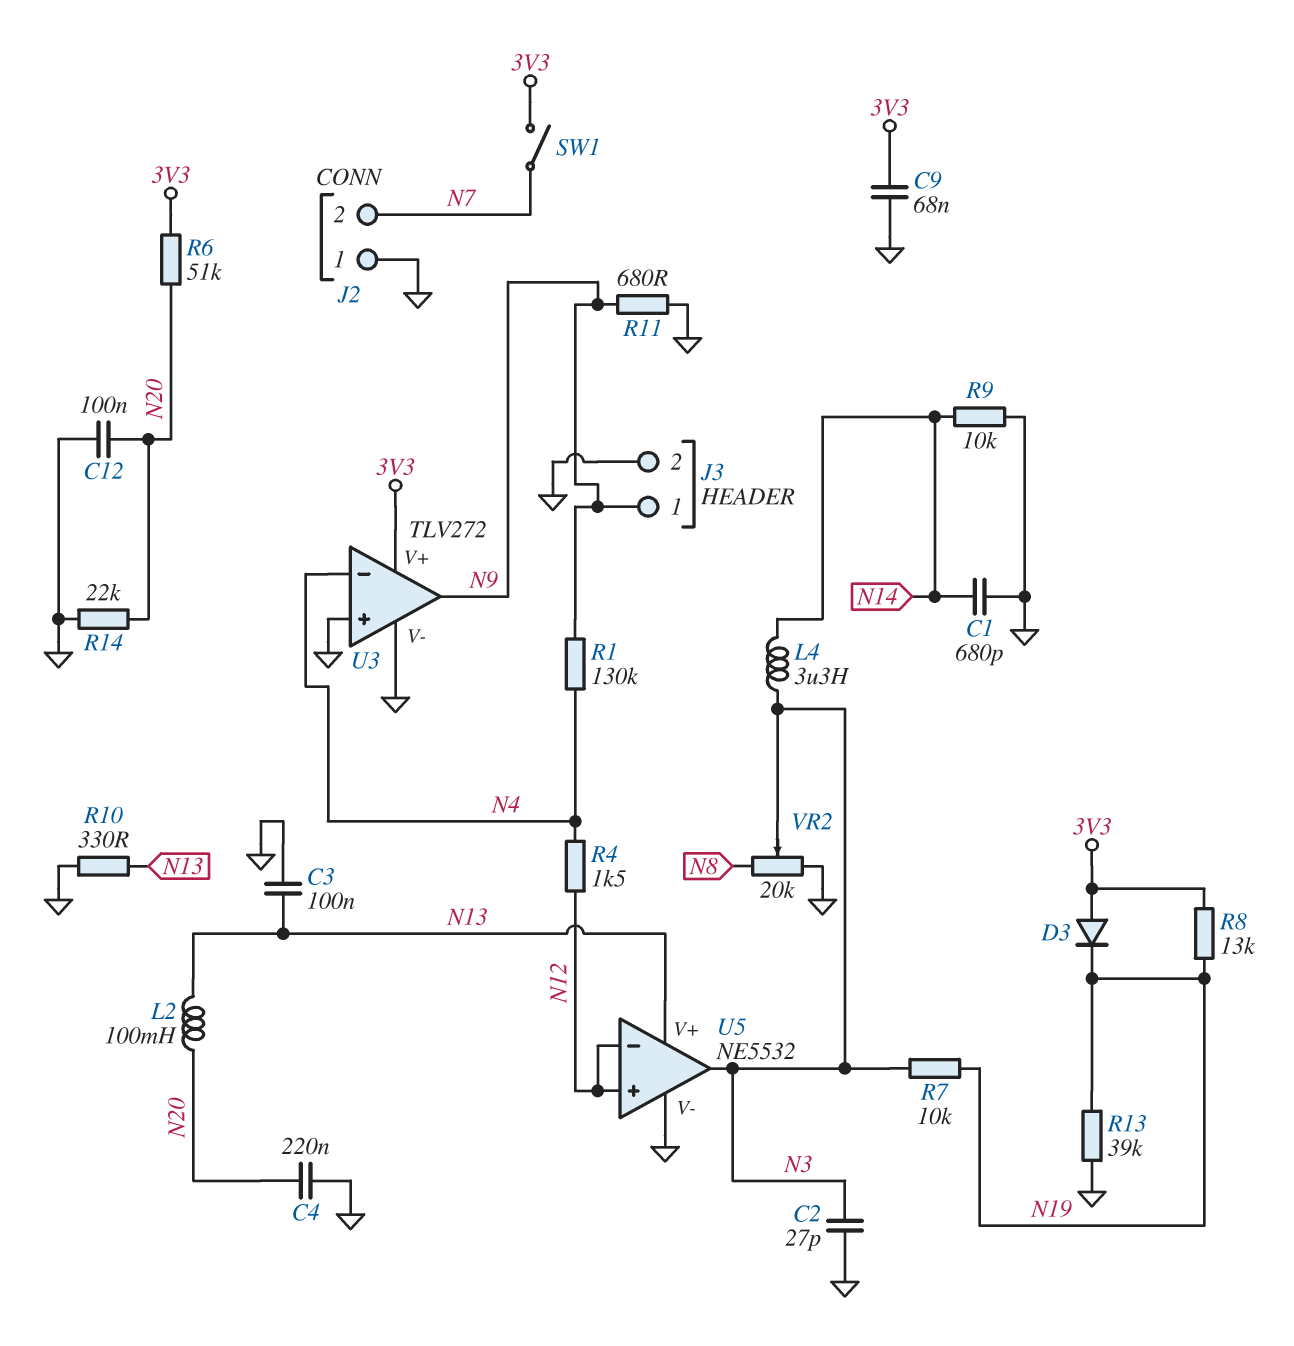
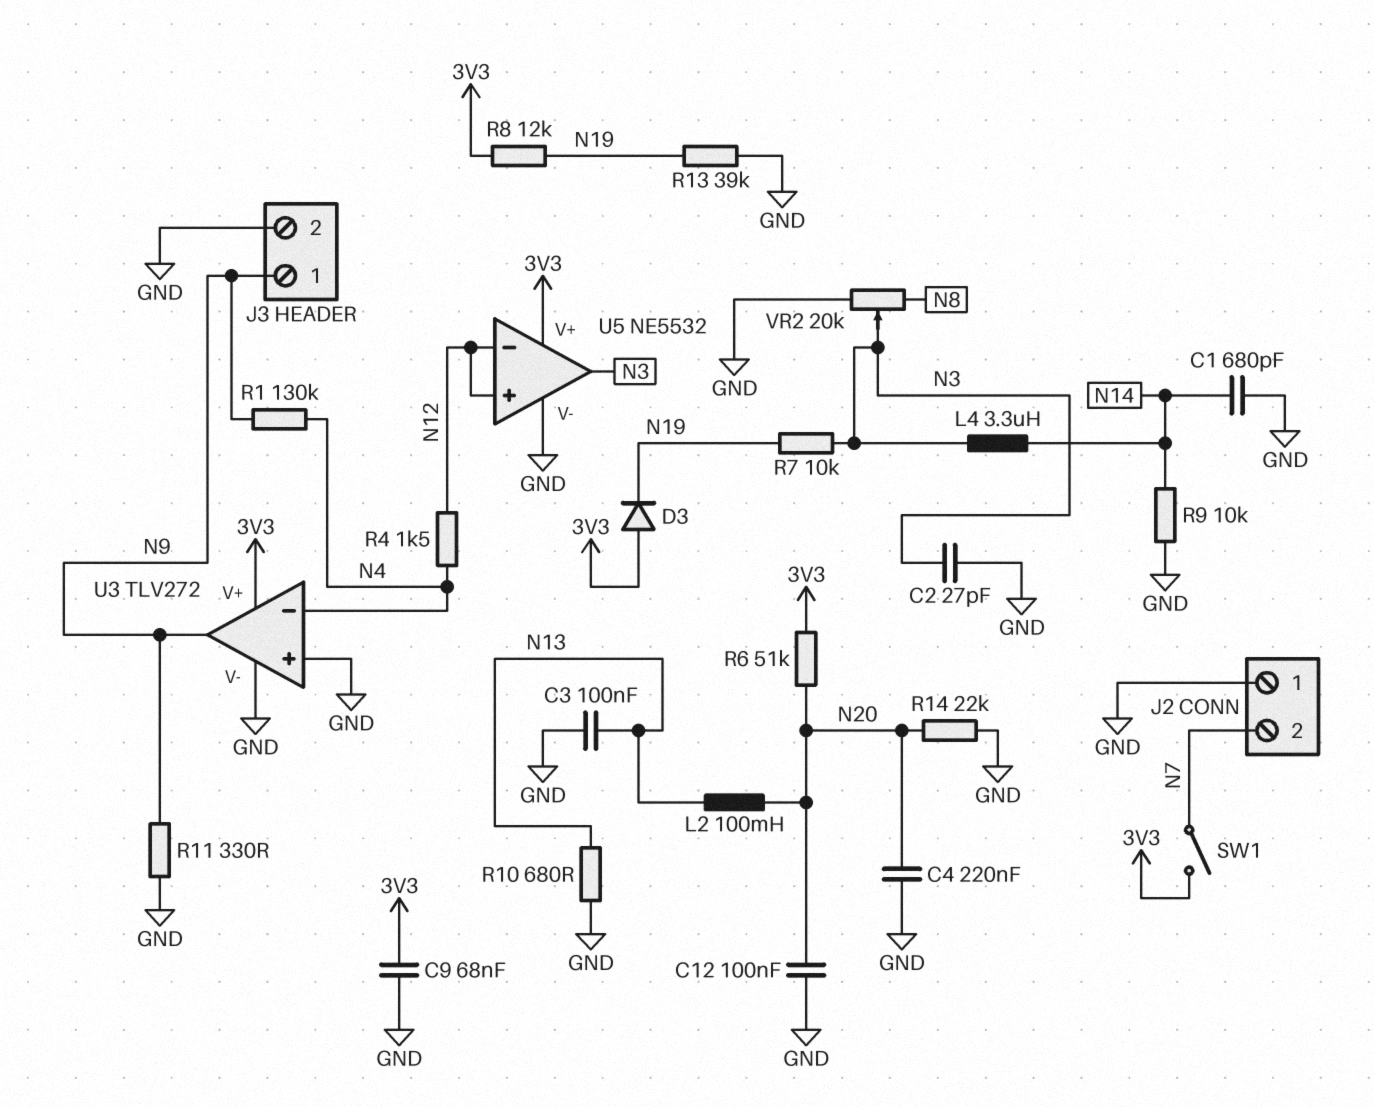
R8: 13k (3V3, N19) -> 12k (3V3, N19)
R10: 330 (GND, N13) -> 680 (GND, N13)
R11: 680 (GND, N9) -> 330 (GND, N9)
U5 pin V+: N13 -> 3V3

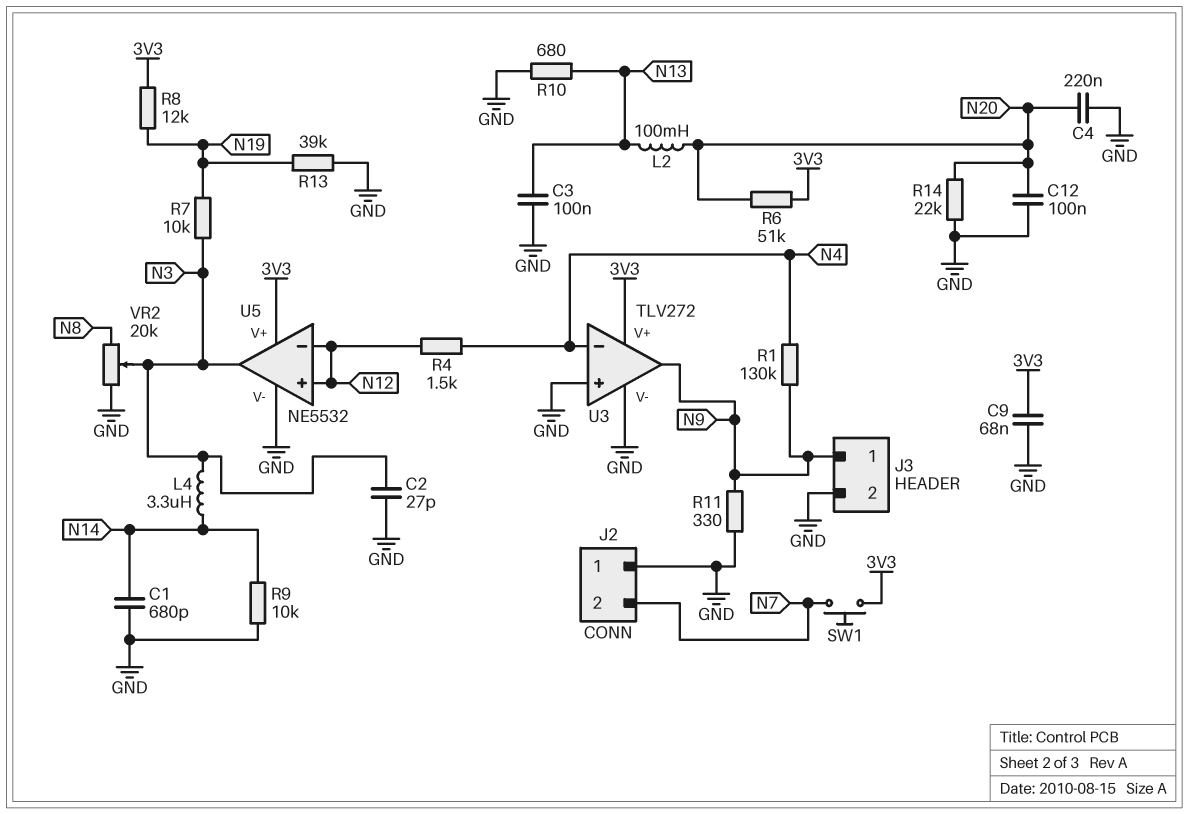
D3: diode (A 3V3, K N19) -> none
SW1: switch (3V3, N7) -> button (3V3, N7)

